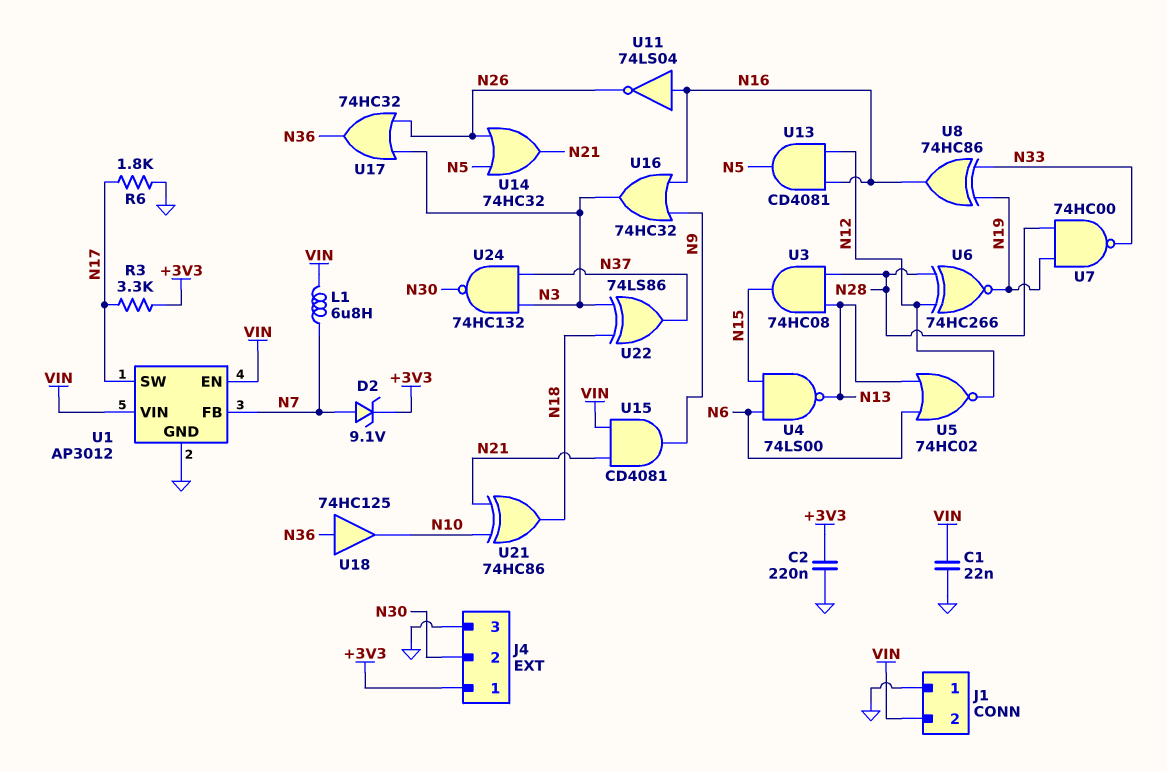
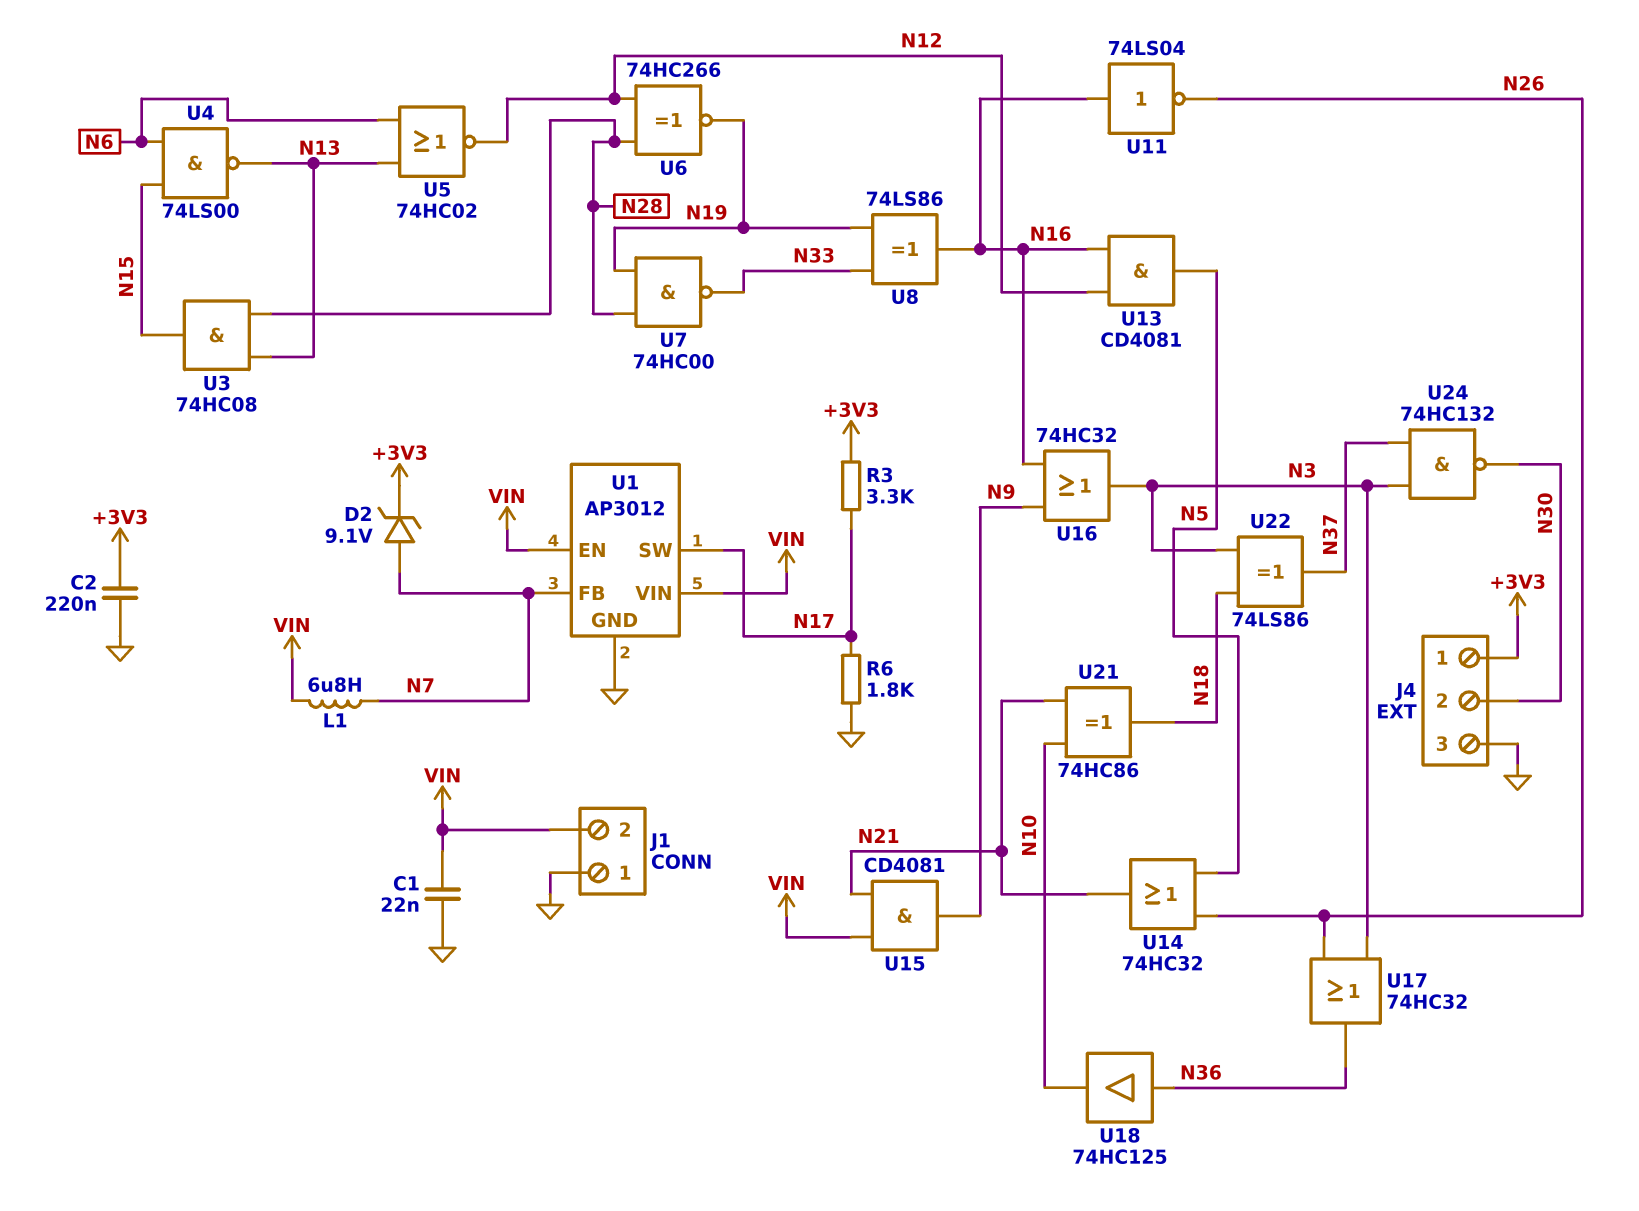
U8: XOR 74HC86 (in N19, in N33, out N16) -> XOR 74LS86 (in N19, in N33, out N16)

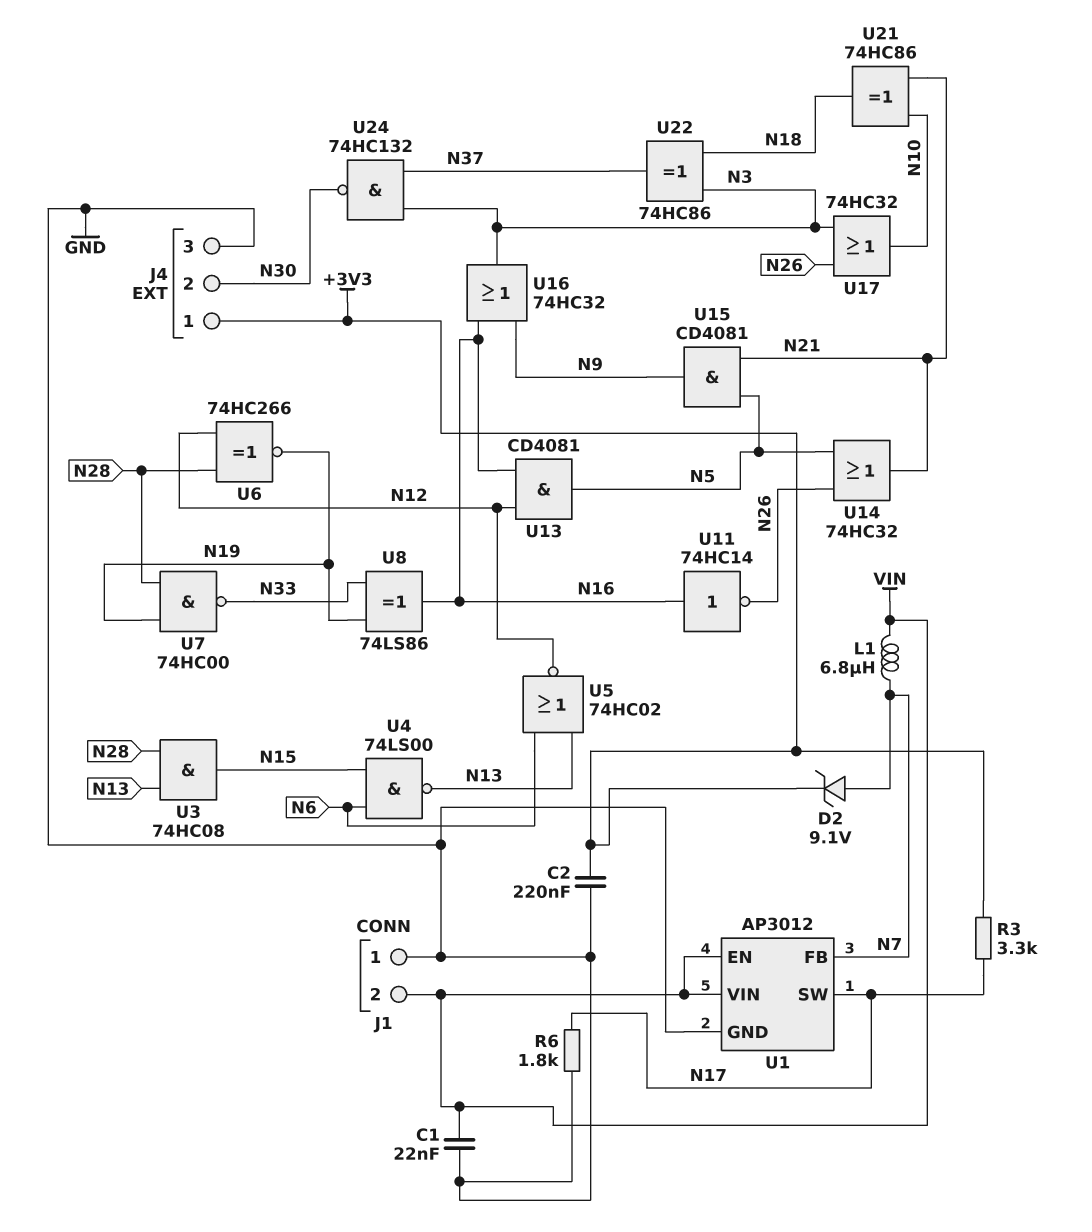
U11: NOT 74LS04 (in N16, out N26) -> NOT 74HC14 (in N16, out N26)
U15: AND CD4081 (in N21, in VIN, out N9) -> AND CD4081 (in N5, in N21, out N9)
U17: OR 74HC32 (in N3, in N26, out N36) -> OR 74HC32 (in N3, in N26, out N10)
U18: buffer 74HC125 (in N36, out N10) -> none
U22: XOR 74LS86 (in N3, in N18, out N37) -> XOR 74HC86 (in N3, in N18, out N37)

